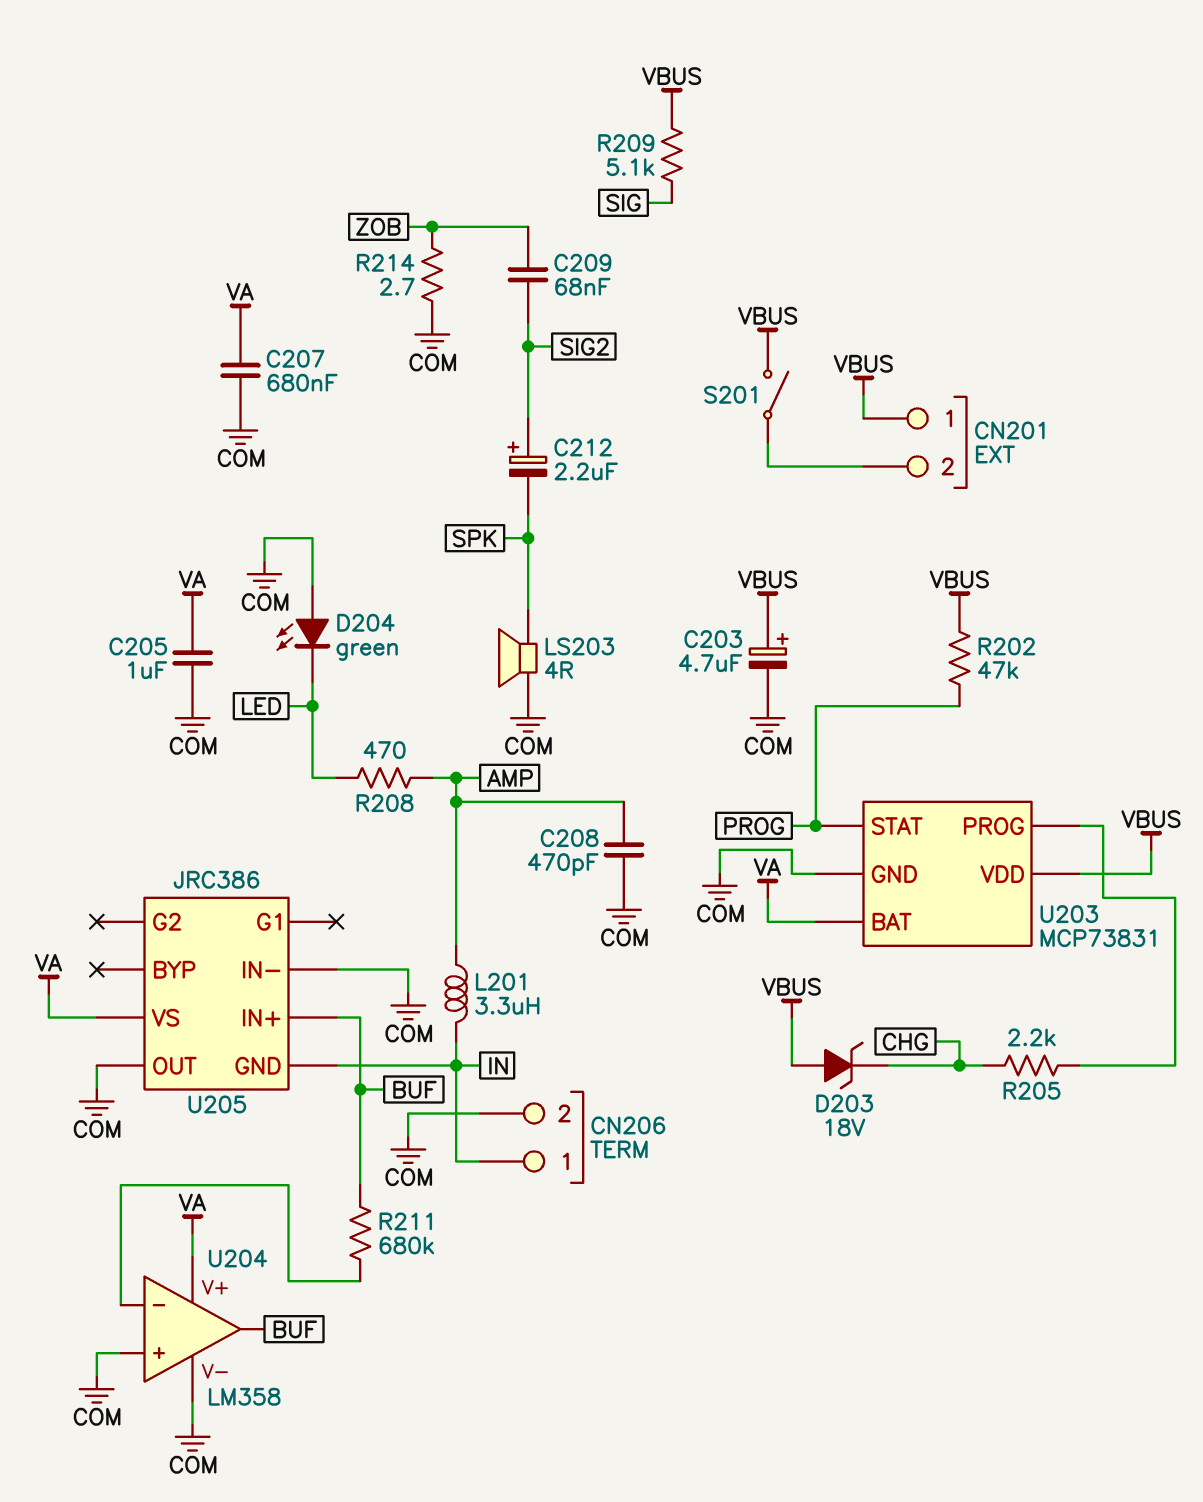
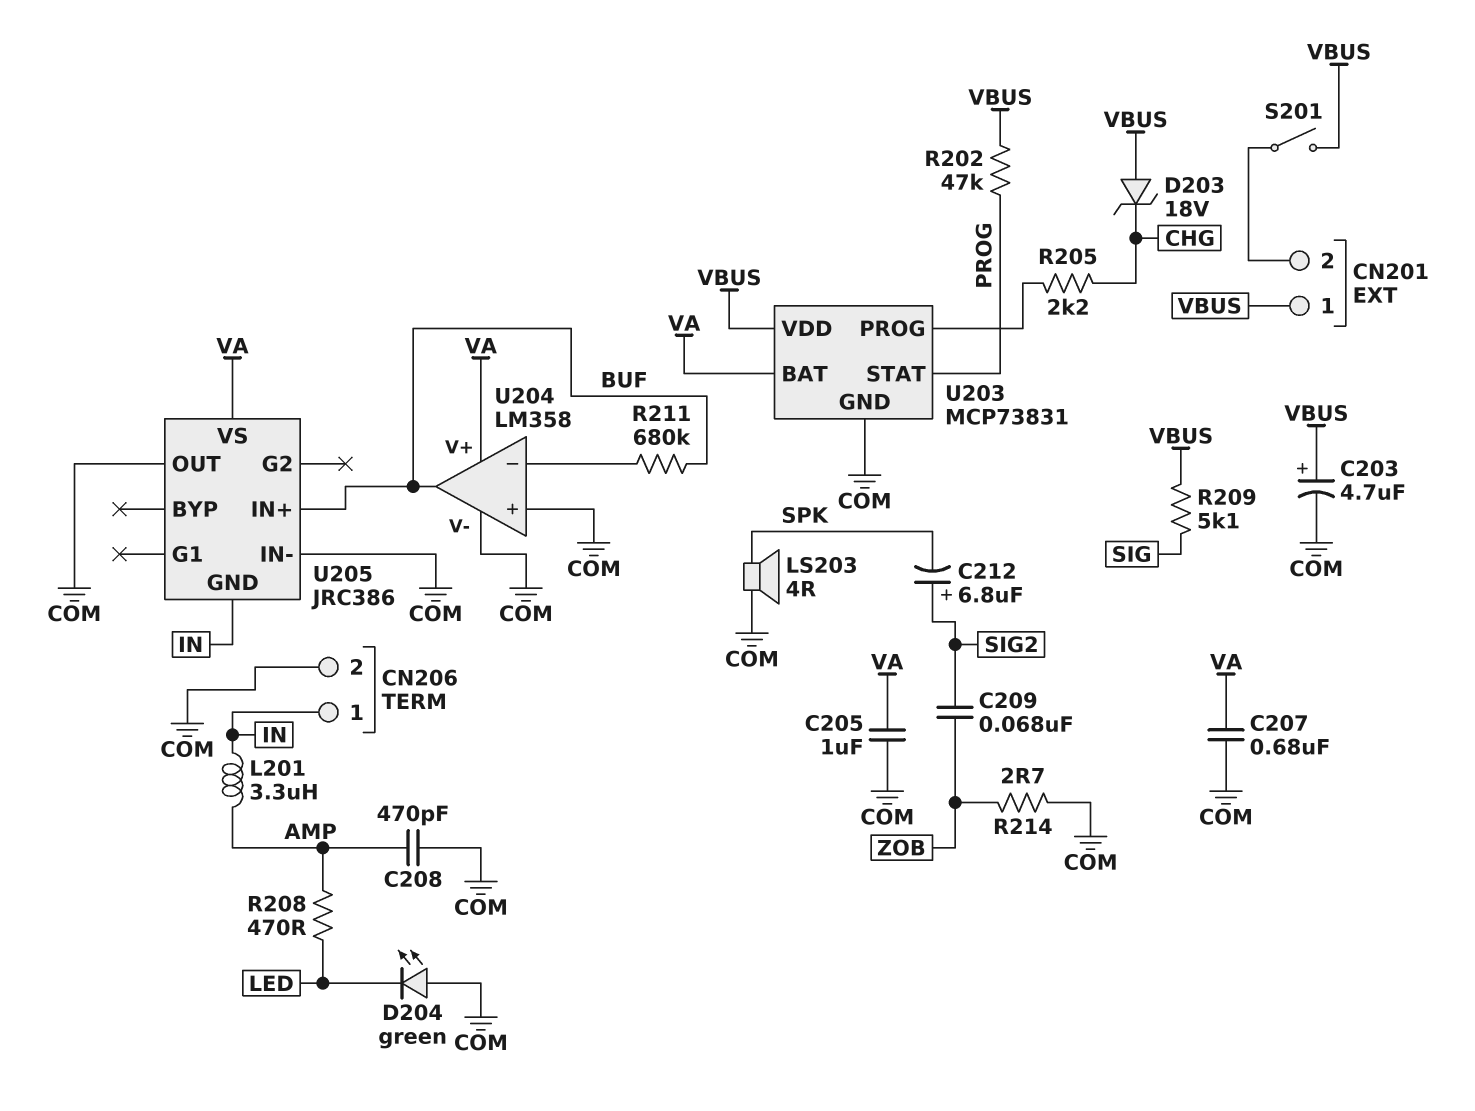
C212: 2.2uF (plus SIG2, minus SPK) -> 6.8uF (plus SIG2, minus SPK)

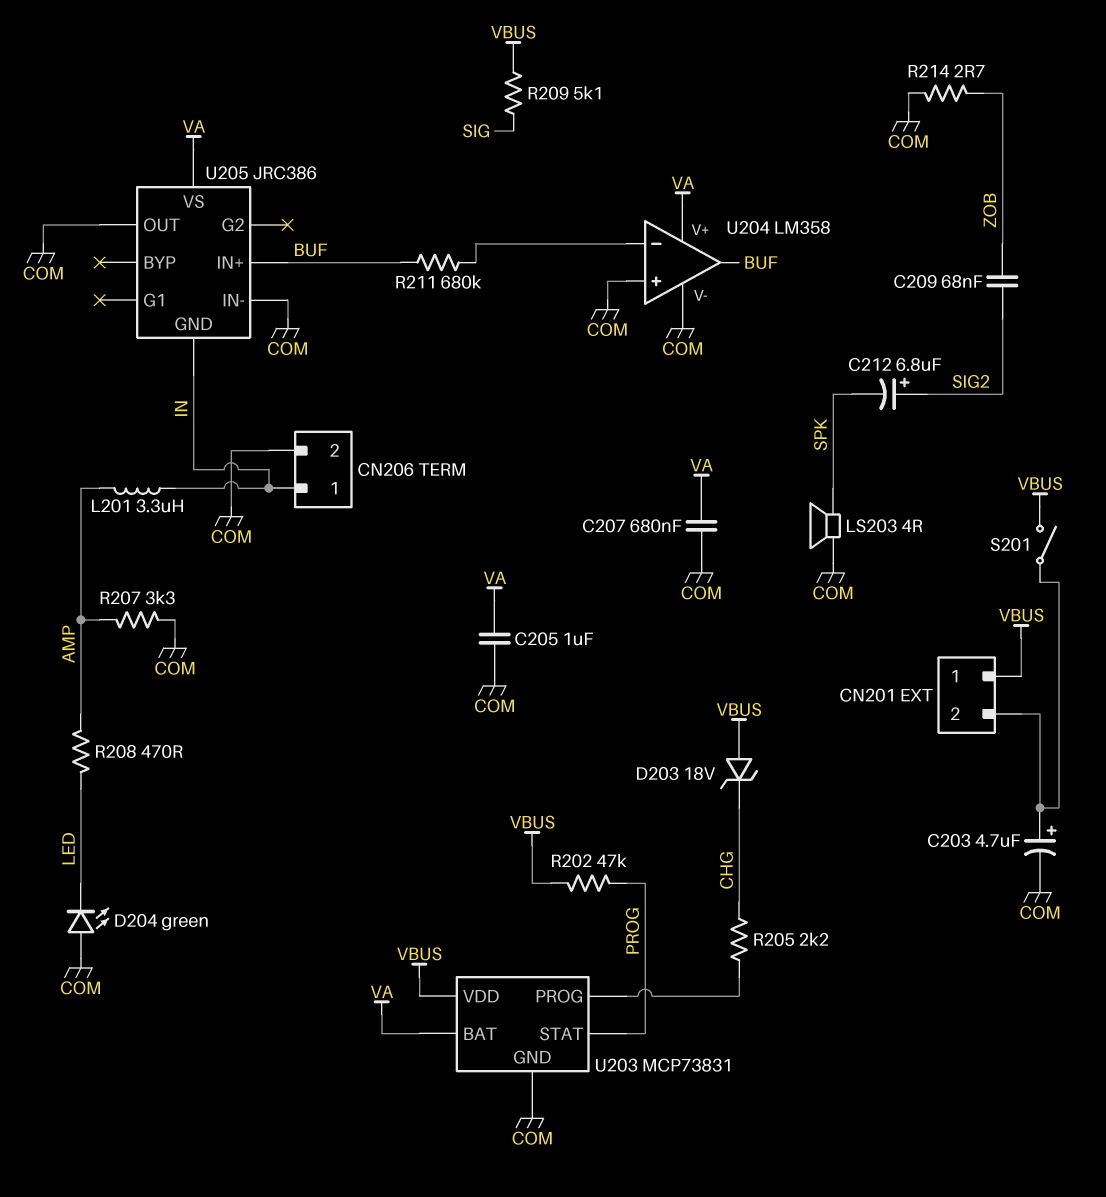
C203: 4.7uF (plus VBUS, minus COM) -> 4.7uF (plus CN201/2, minus COM)
C208: 470pF (AMP, COM) -> none
R207: none -> 3.3k (AMP, COM)

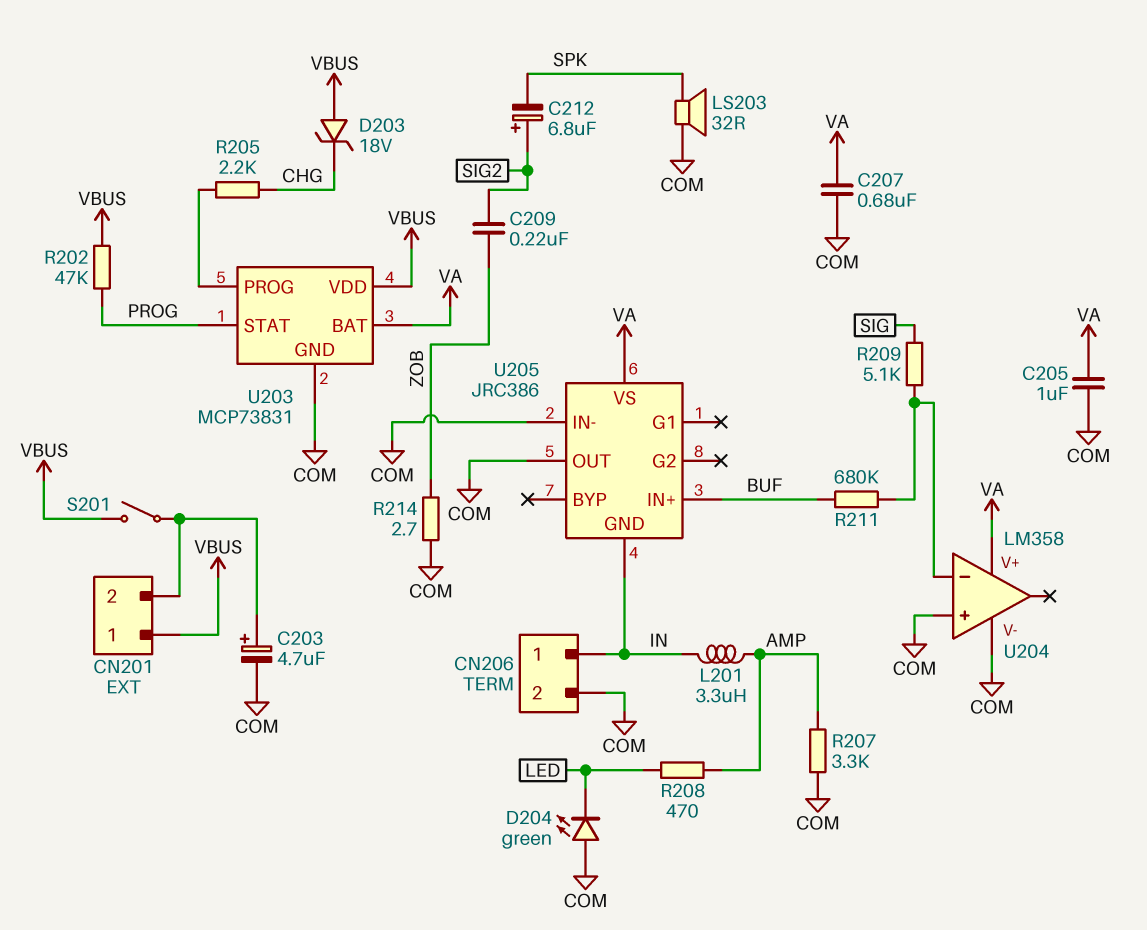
C209: 68nF (SIG2, ZOB) -> 220nF (SIG2, ZOB)
LS203: speaker 4R (COM, SPK) -> speaker 32R (COM, SPK)
R209: 5.1k (SIG, VBUS) -> 5.1k (SIG, U204/in-)
U204 pin out: BUF -> none

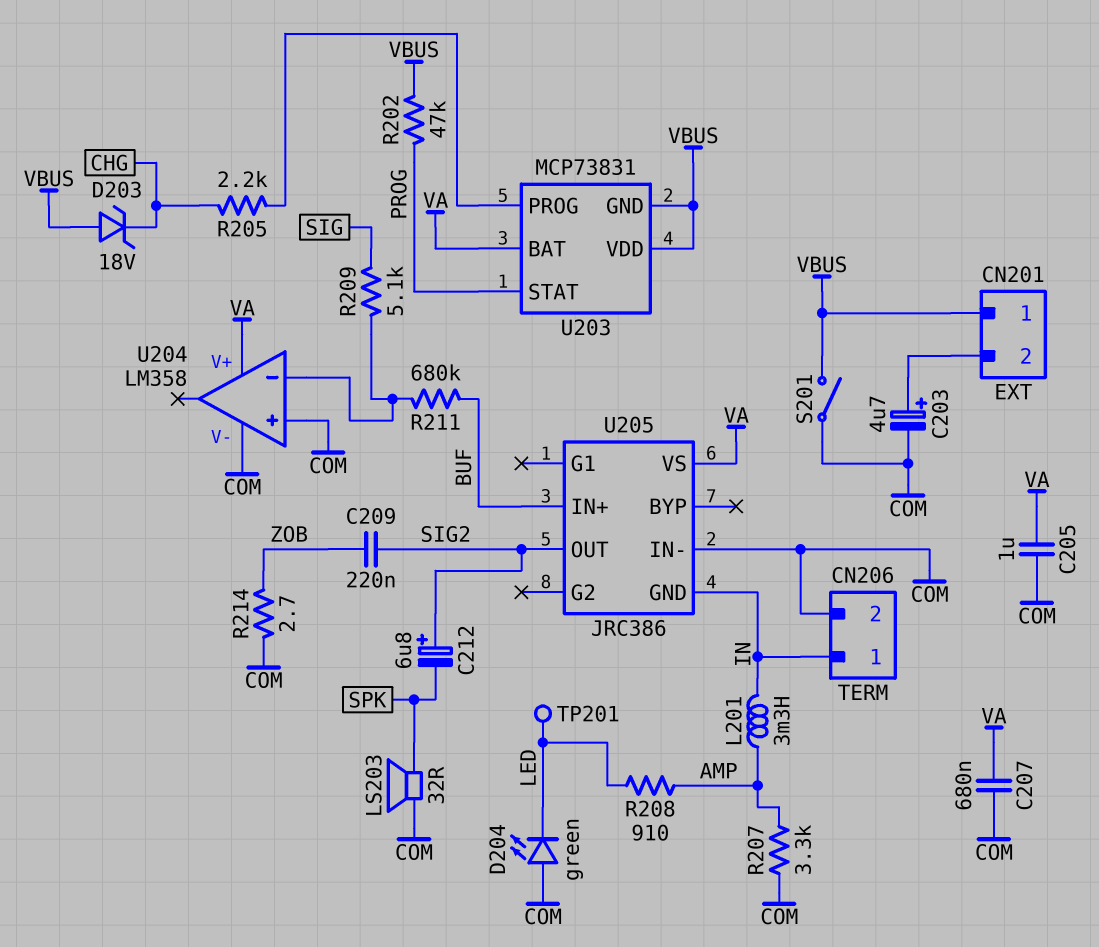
L201: 3.3uH (AMP, IN) -> 3.3mH (AMP, IN)
R208: 470 (AMP, LED) -> 910 (AMP, LED)
S201: switch (CN201/2, VBUS) -> switch (COM, VBUS)
TP201: none -> test point (LED)
U203 pin GND: COM -> VBUS
U205 pin OUT: COM -> SIG2

